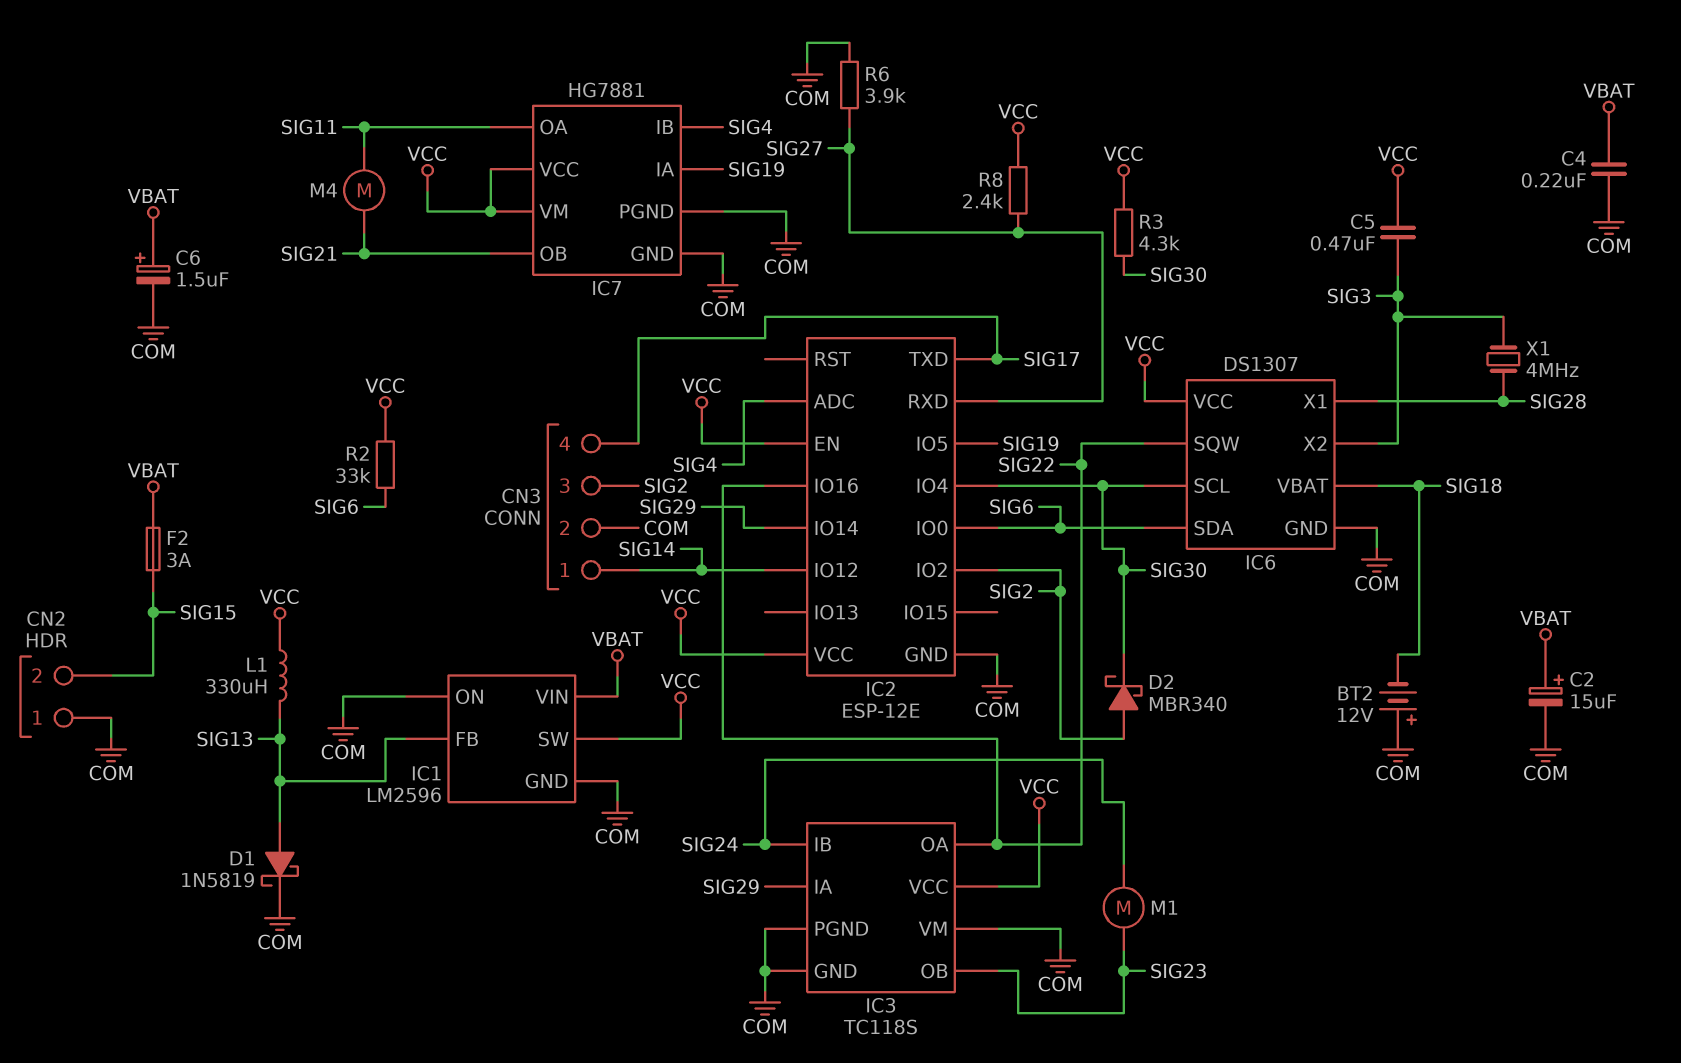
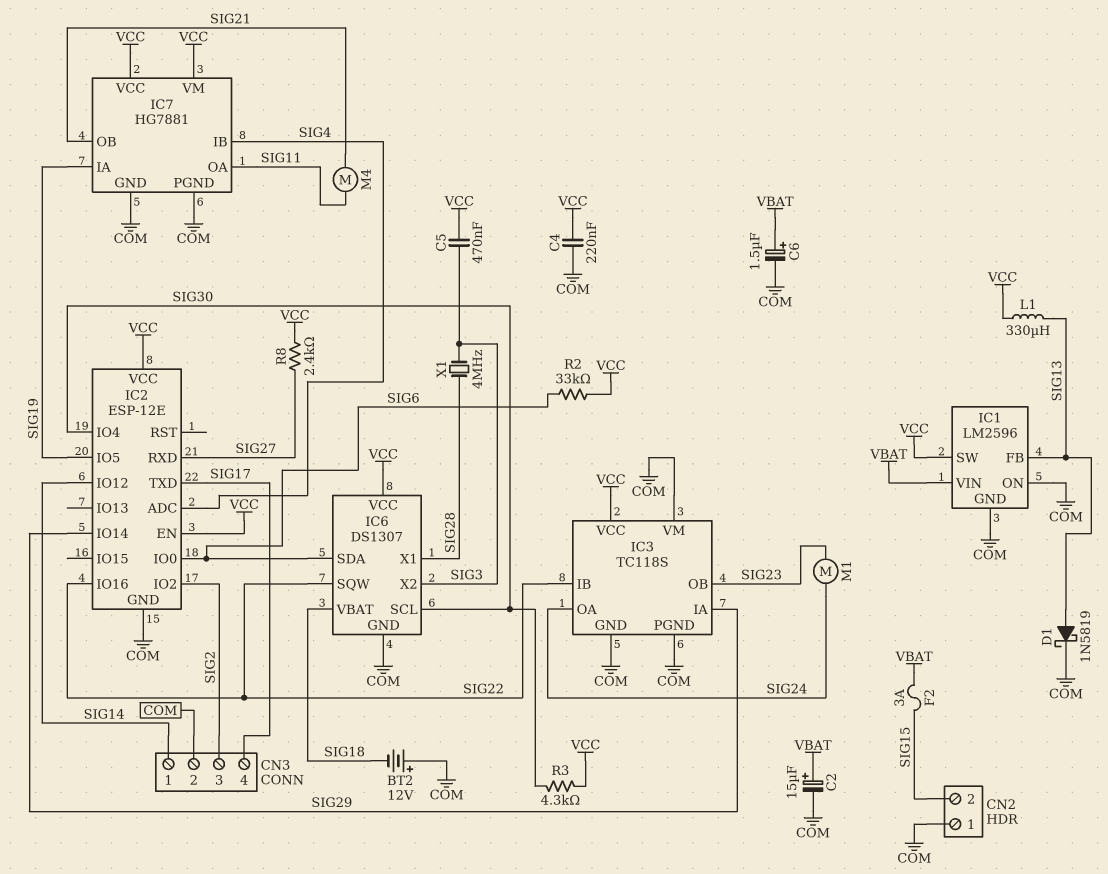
C4: 220nF (COM, VBAT) -> 220nF (COM, VCC)
D2: schottky MBR340 (A SIG2, K SIG30) -> none
IC3 pin IB: SIG24 -> SIG22
IC3 pin OA: SIG22 -> SIG24
R6: 3.9k (COM, SIG27) -> none

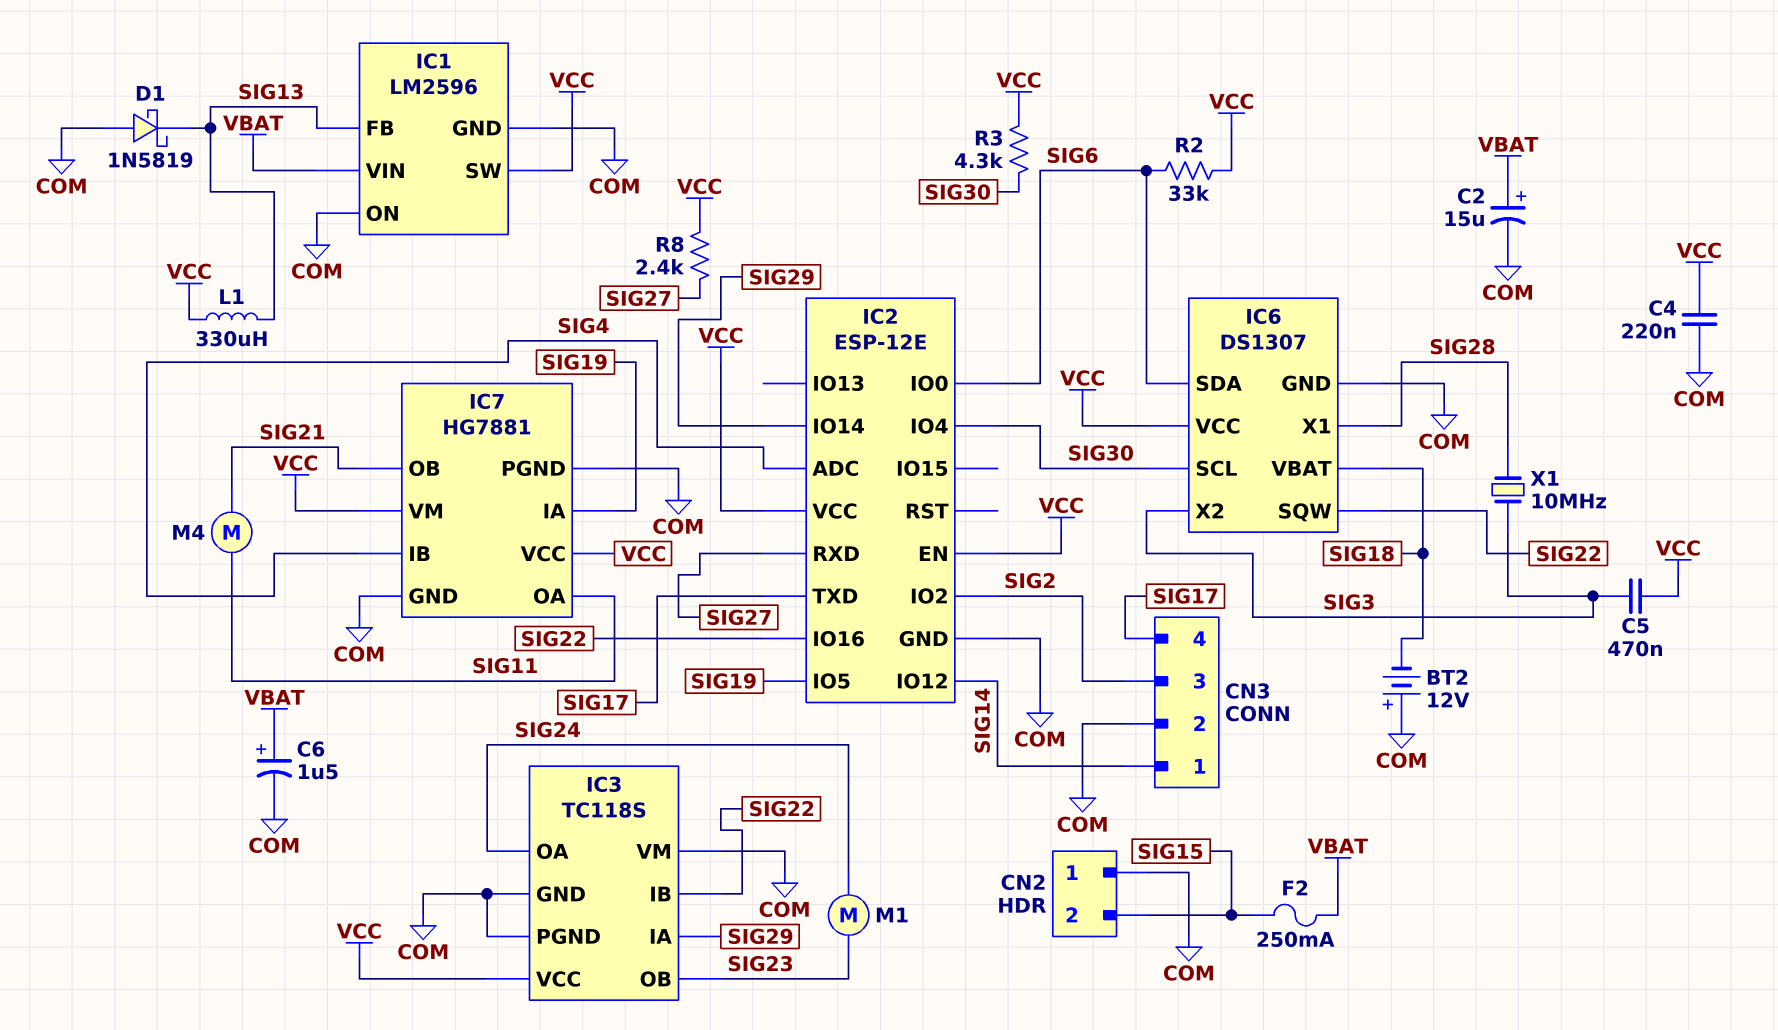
D1: schottky 1N5819 (A SIG13, K COM) -> schottky 1N5819 (A COM, K SIG13)
F2: 3A (SIG15, VBAT) -> 250mA (SIG15, VBAT)
X1: 4MHz (SIG3, SIG28) -> 10MHz (SIG3, SIG28)

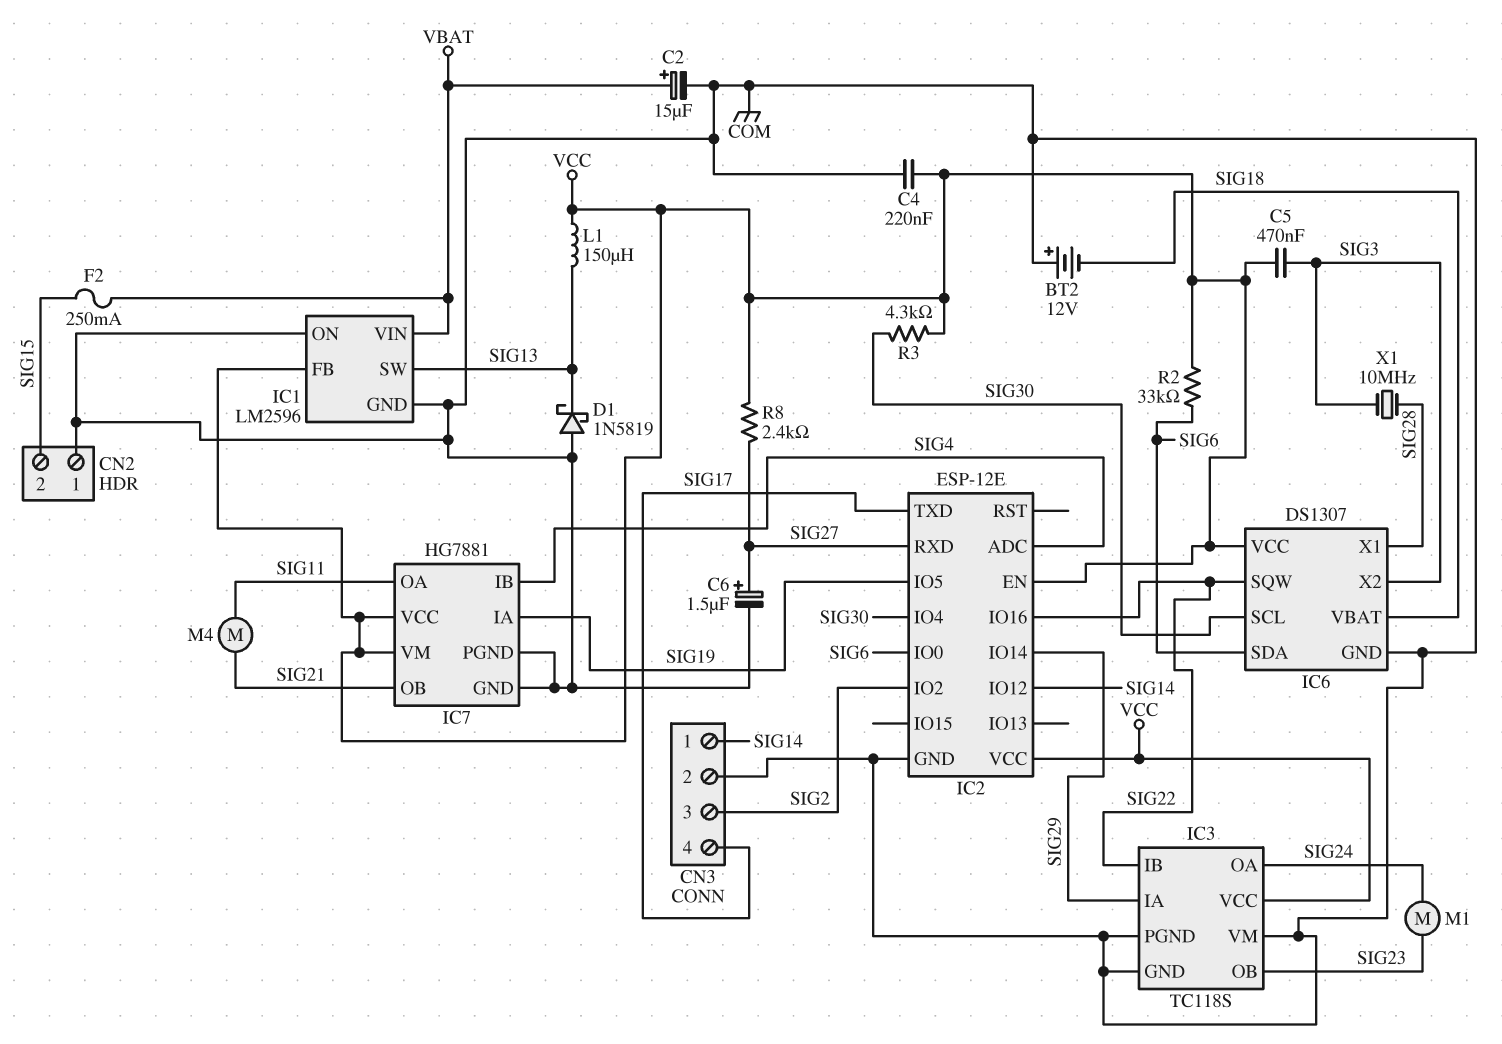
C6: 1.5uF (plus VBAT, minus COM) -> 1.5uF (plus SIG27, minus COM)
IC1 pin FB: SIG13 -> VCC
IC1 pin SW: VCC -> SIG13
L1: 330uH (SIG13, VCC) -> 150uH (SIG13, VCC)

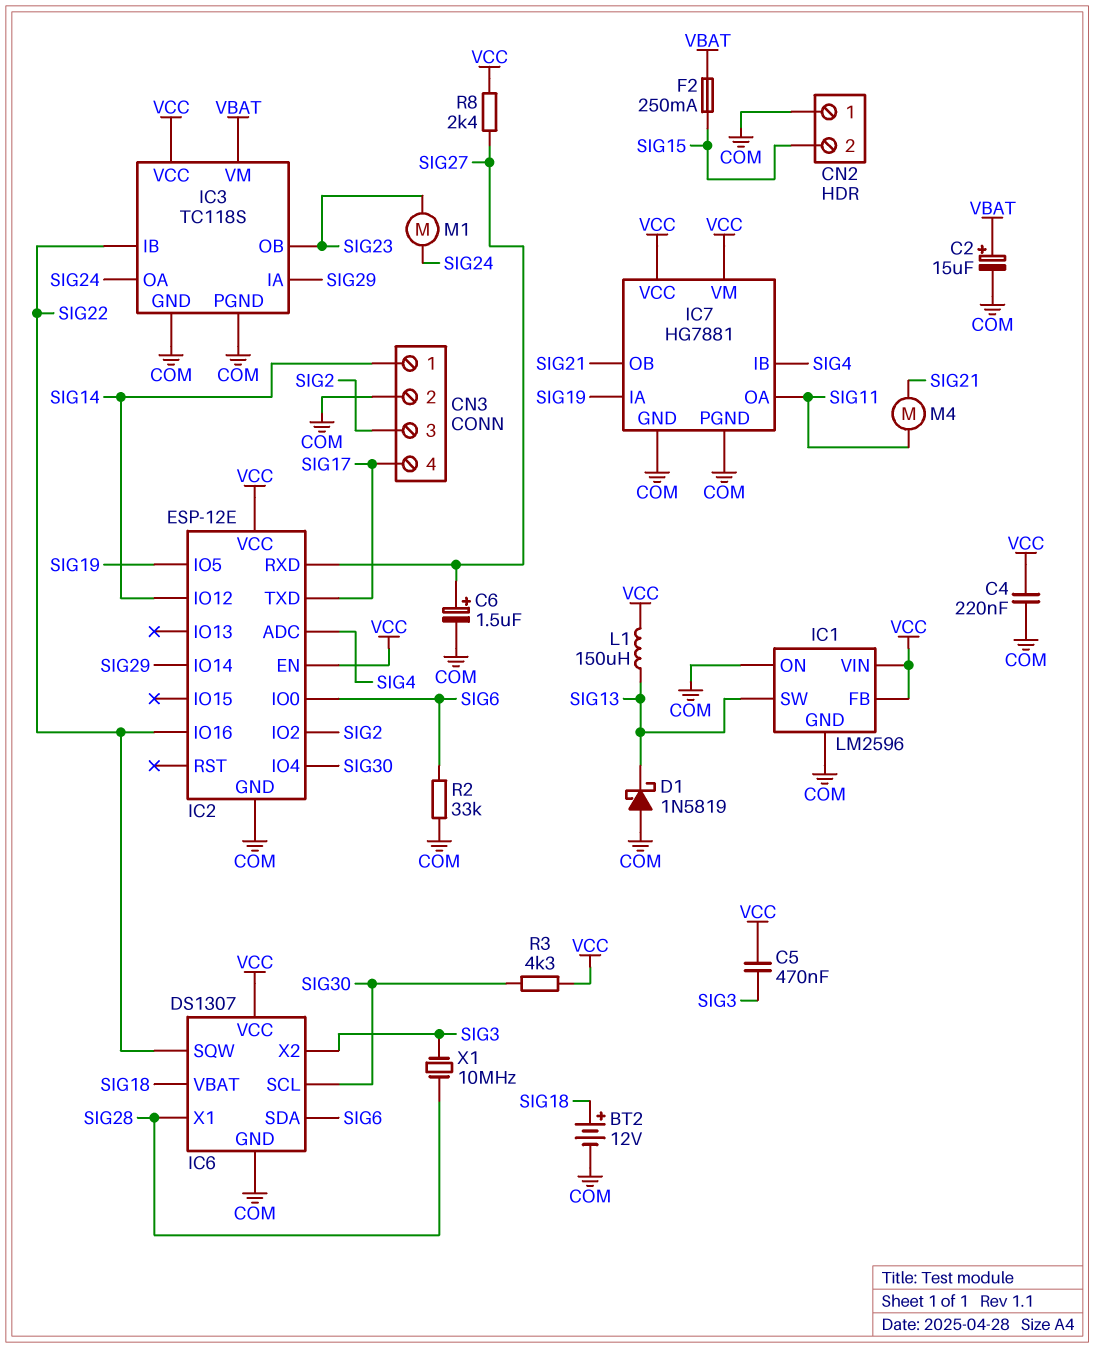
BT2: 12V (plus COM, minus SIG18) -> 12V (plus SIG18, minus COM)
IC1 pin VIN: VBAT -> VCC
IC3 pin VM: COM -> VBAT
R2: 33k (SIG6, VCC) -> 33k (COM, SIG6)

